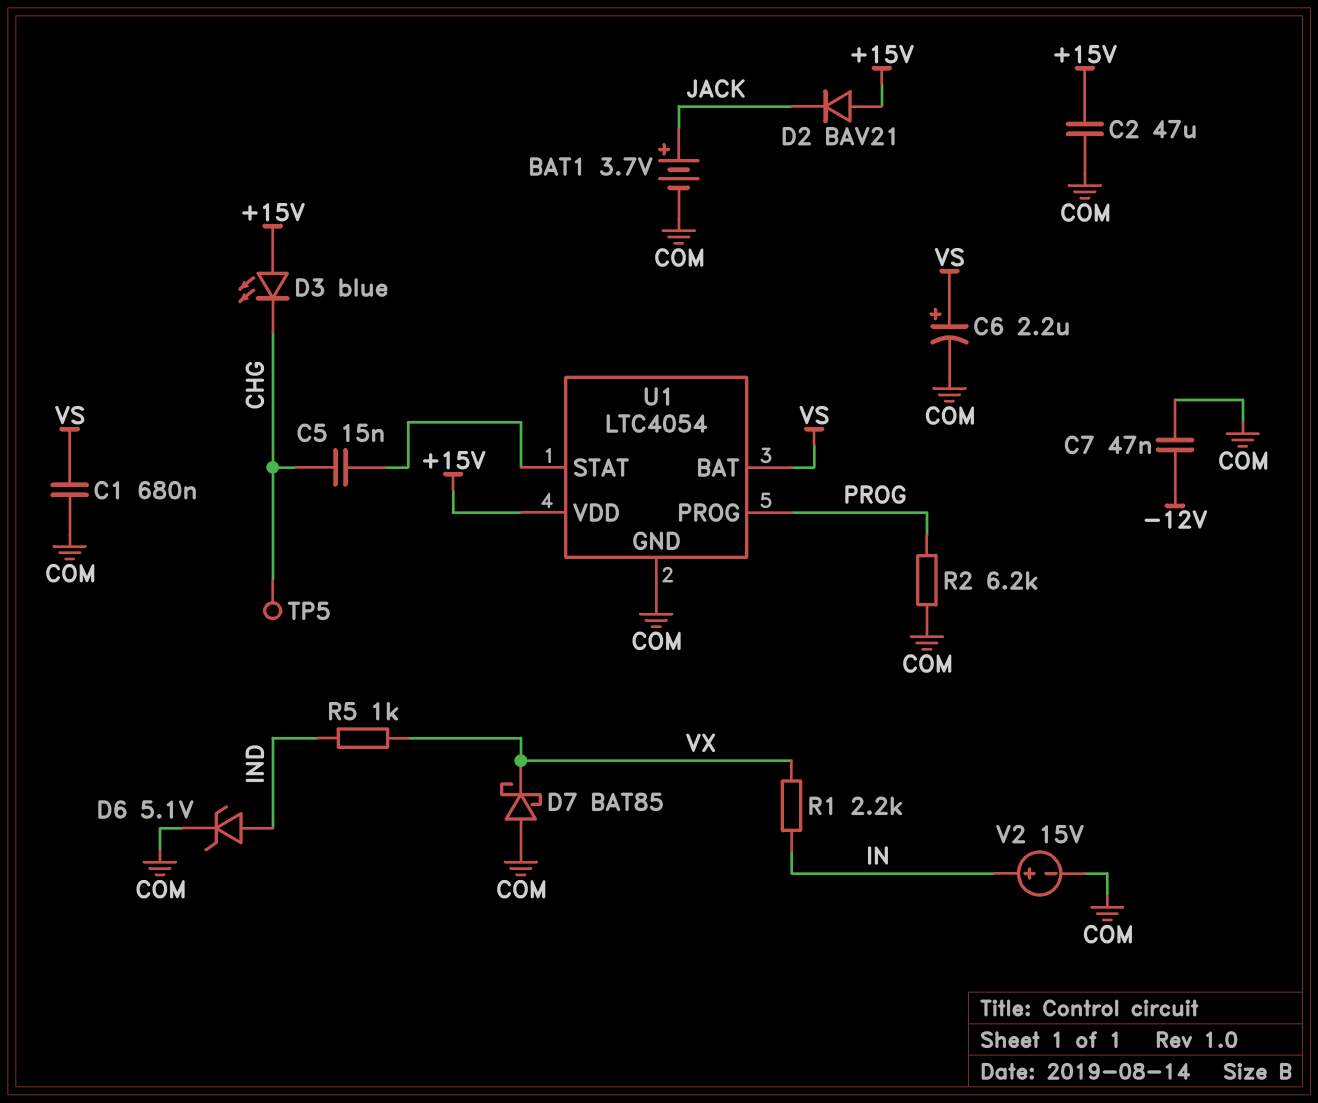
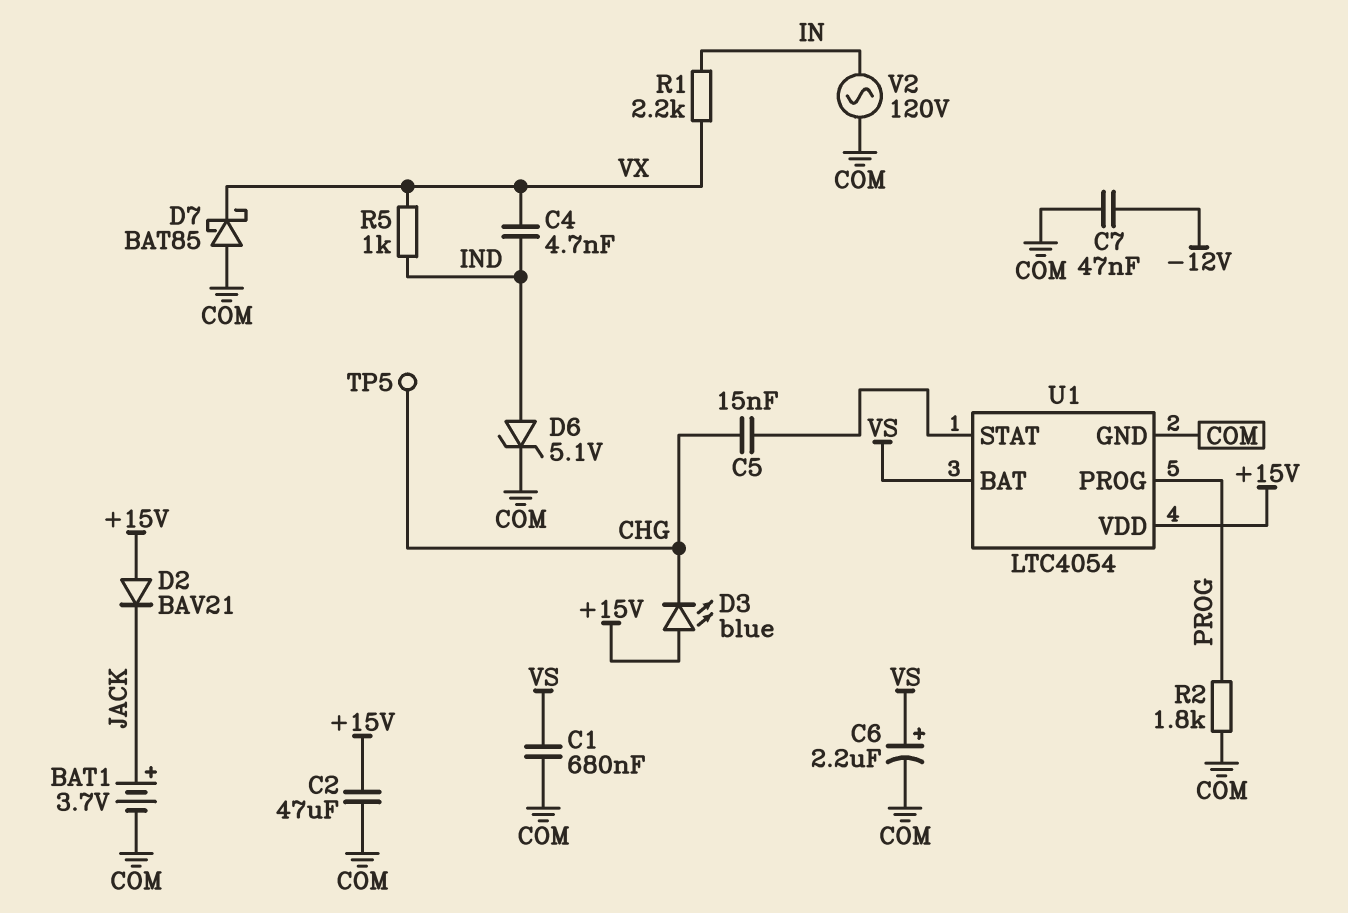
C4: none -> 4.7nF (IND, VX)
R2: 6.2k (COM, PROG) -> 1.8k (COM, PROG)
V2: 15V (plus IN, minus COM) -> AC 120V (COM, IN)

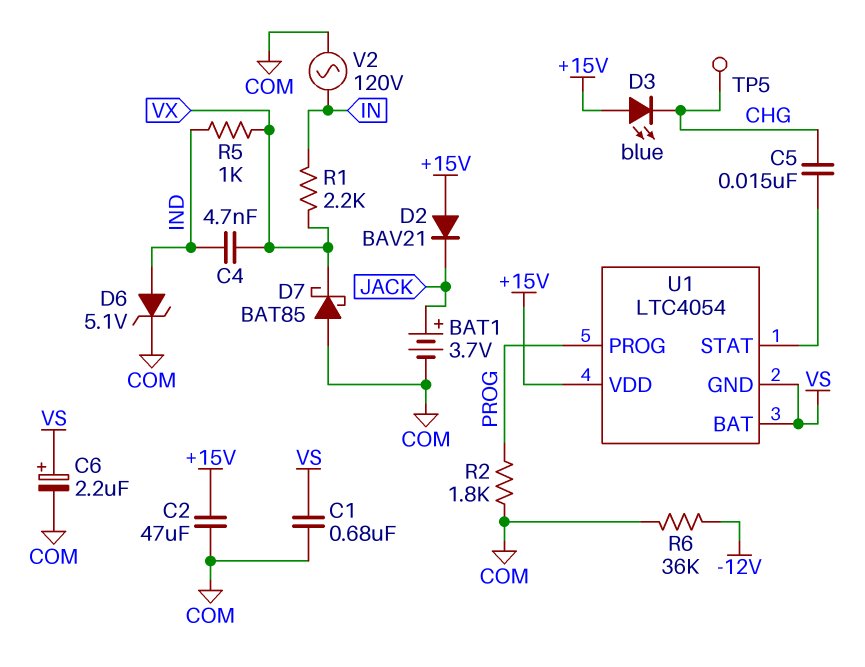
C7: 47nF (-12V, COM) -> none
R6: none -> 36k (-12V, COM)
U1 pin GND: COM -> VS

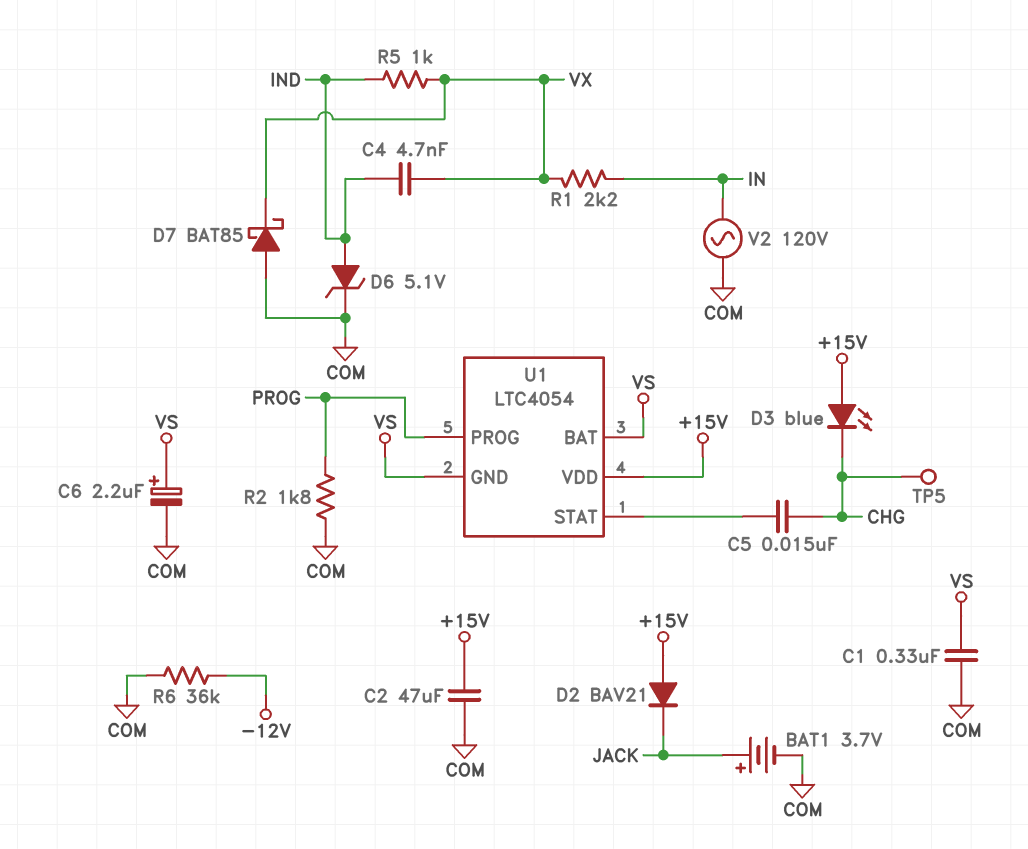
C1: 680nF (COM, VS) -> 330nF (COM, VS)

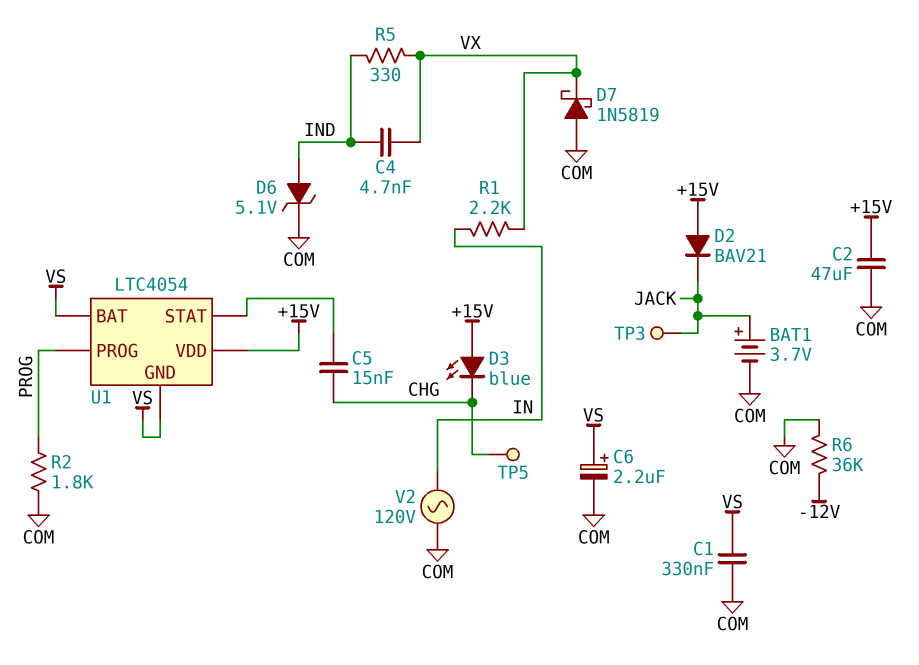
D7: schottky BAT85 (A COM, K VX) -> schottky 1N5819 (A COM, K VX)
R5: 1k (IND, VX) -> 330 (IND, VX)
TP3: none -> test point (JACK)

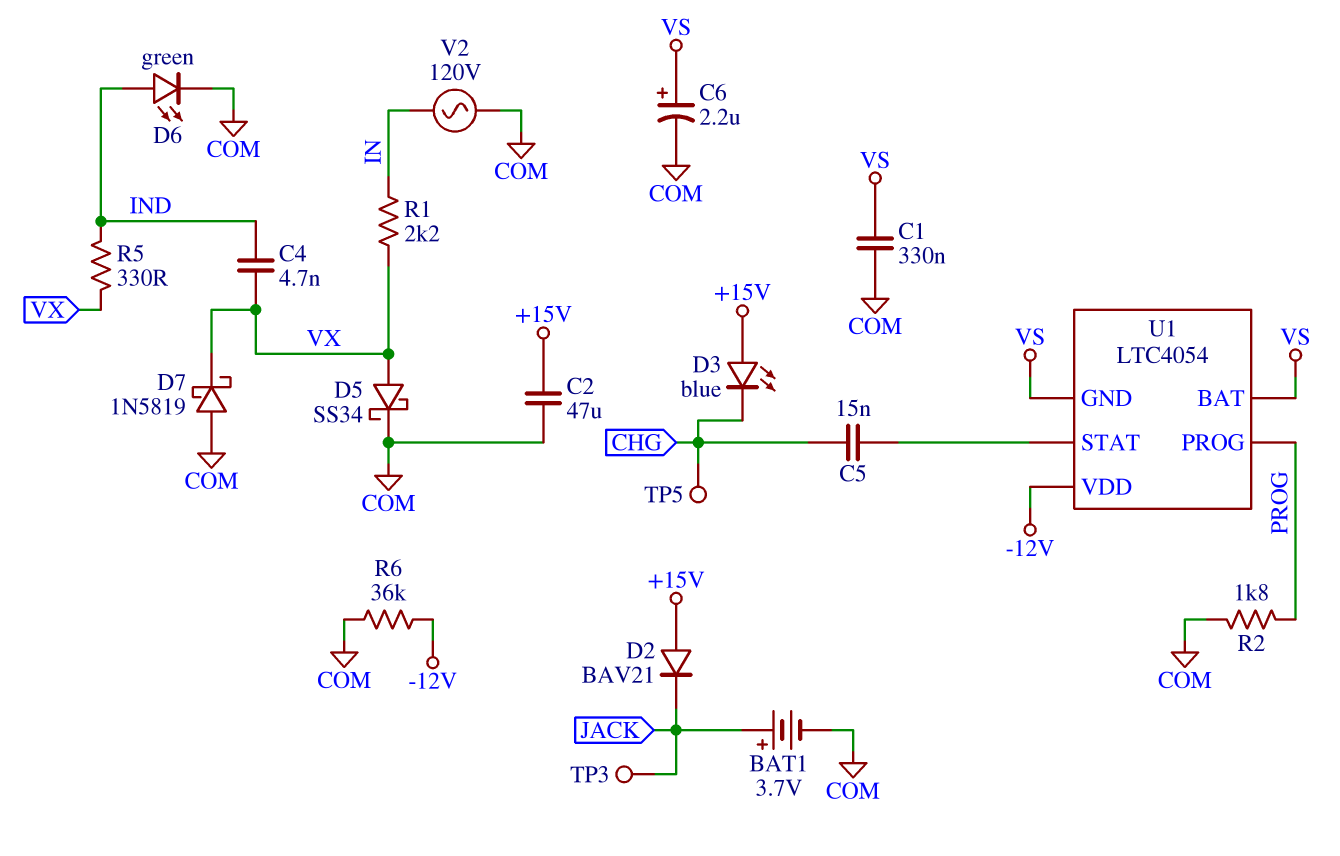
D5: none -> schottky SS34 (A VX, K COM)
D6: zener 5.1V (A IND, K COM) -> LED green (A IND, K COM)
U1 pin VDD: +15V -> -12V

